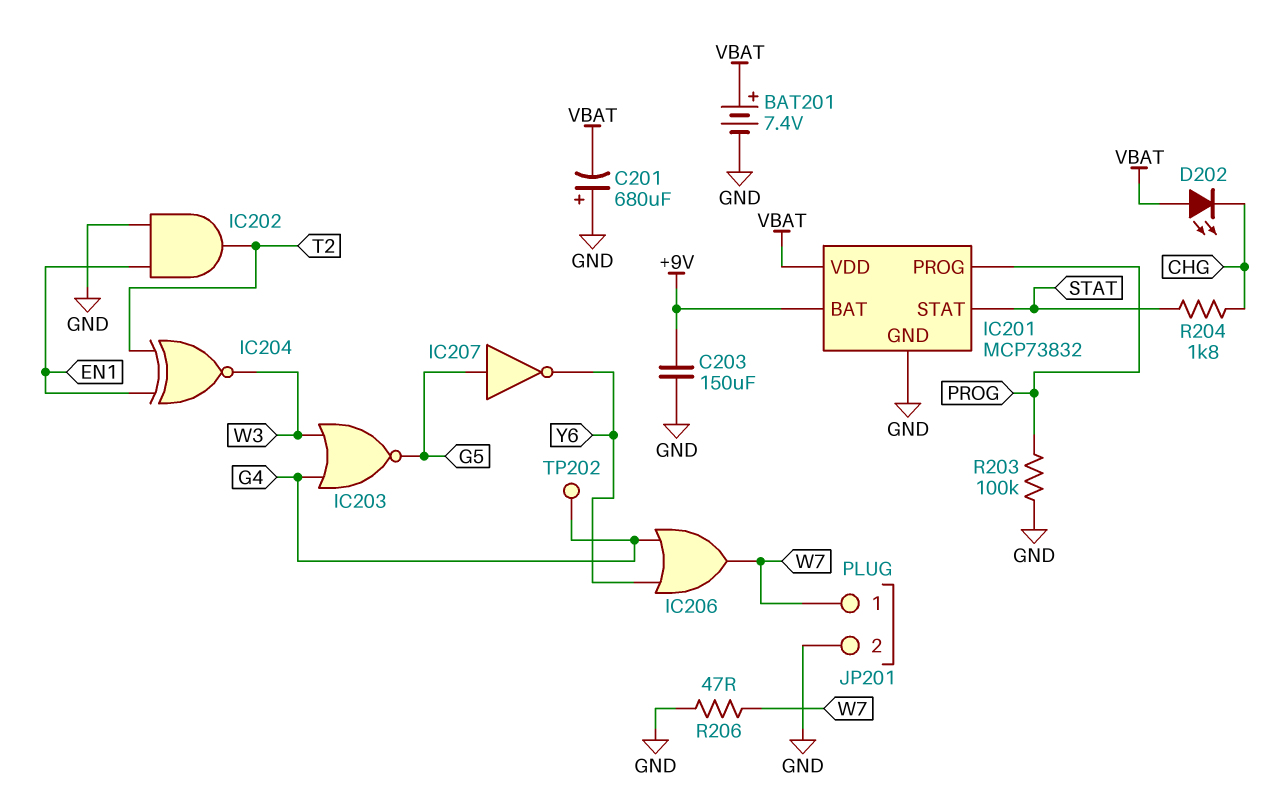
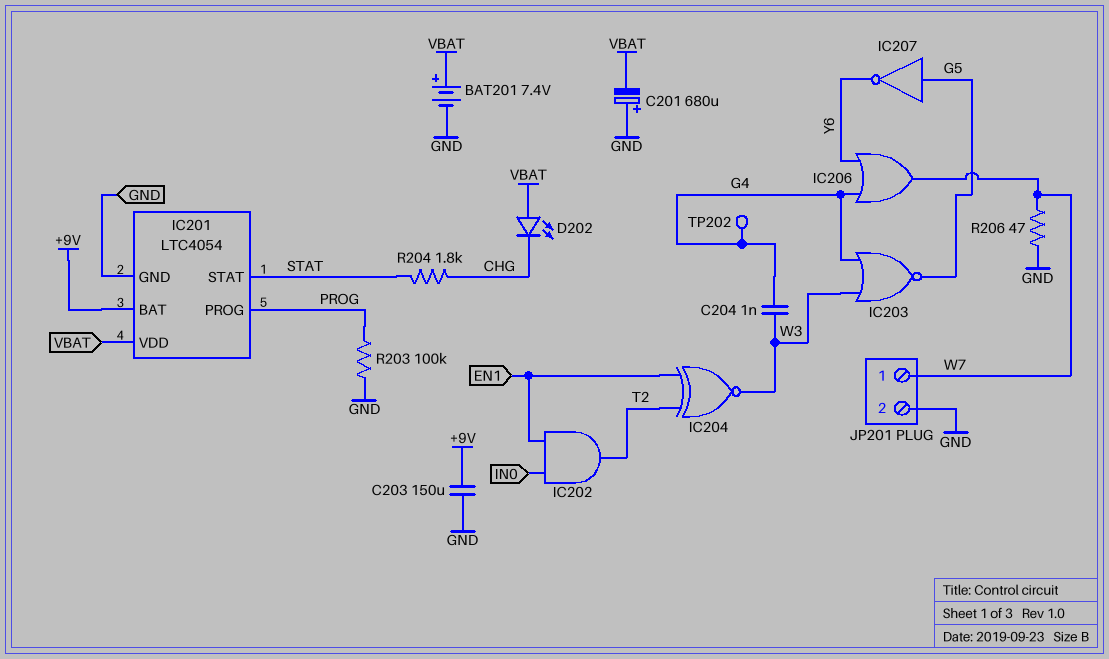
C204: none -> 1nF (G4, W3)
IC201: MCP73832 -> LTC4054
IC202: AND (in EN1, in GND, out T2) -> AND (in EN1, in IN0, out T2)

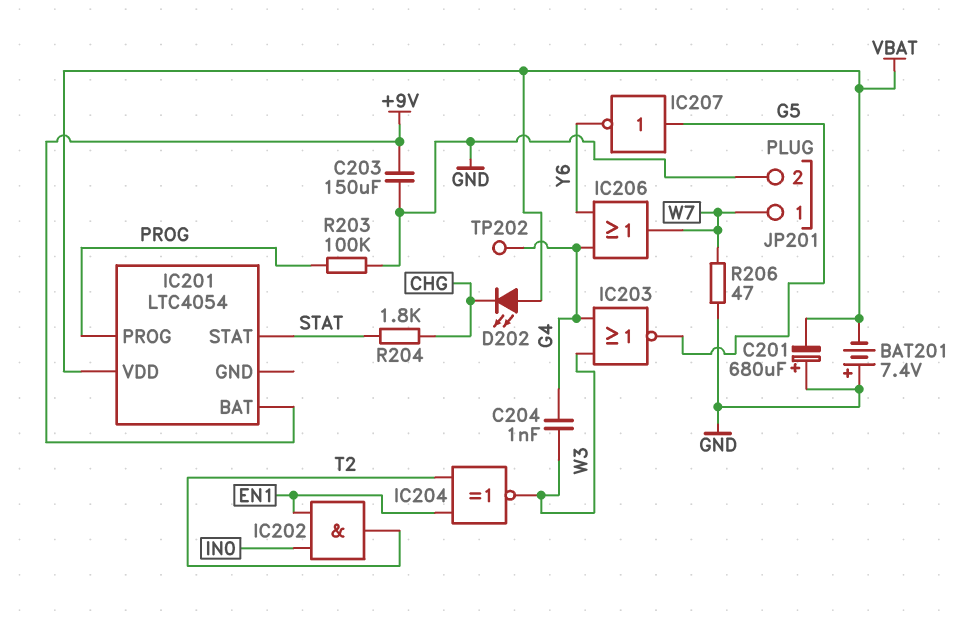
BAT201: 7.4V (plus VBAT, minus GND) -> 7.4V (plus GND, minus VBAT)
IC201 pin GND: GND -> none

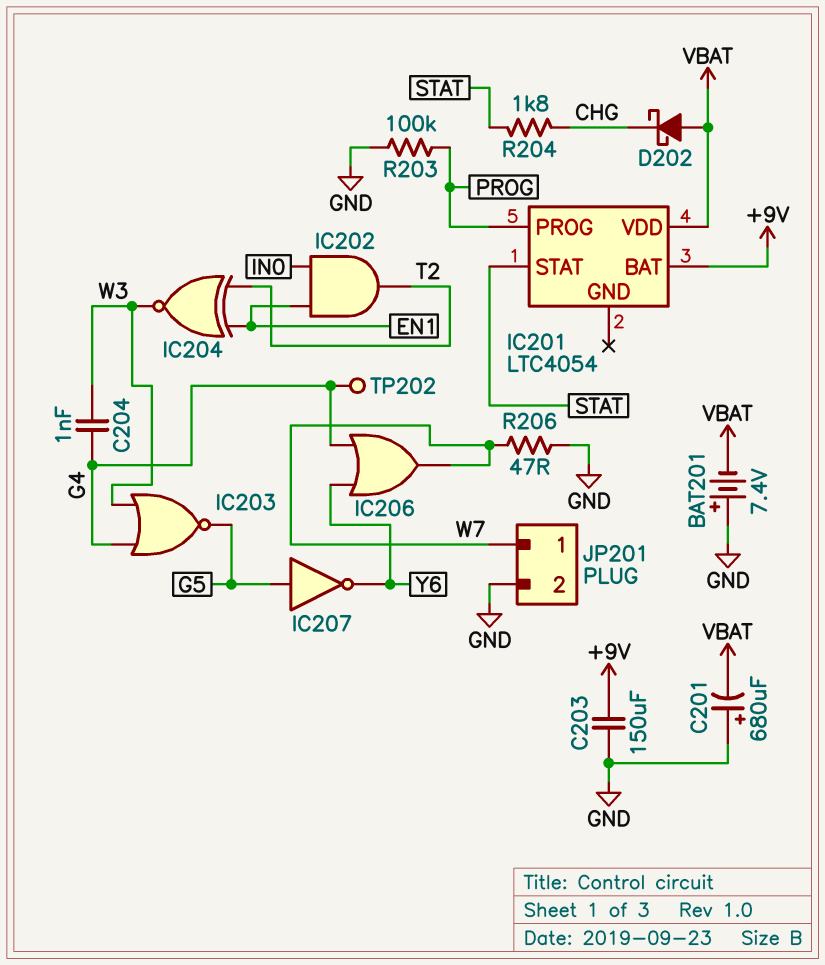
D202: LED (A VBAT, K CHG) -> schottky (A VBAT, K CHG)

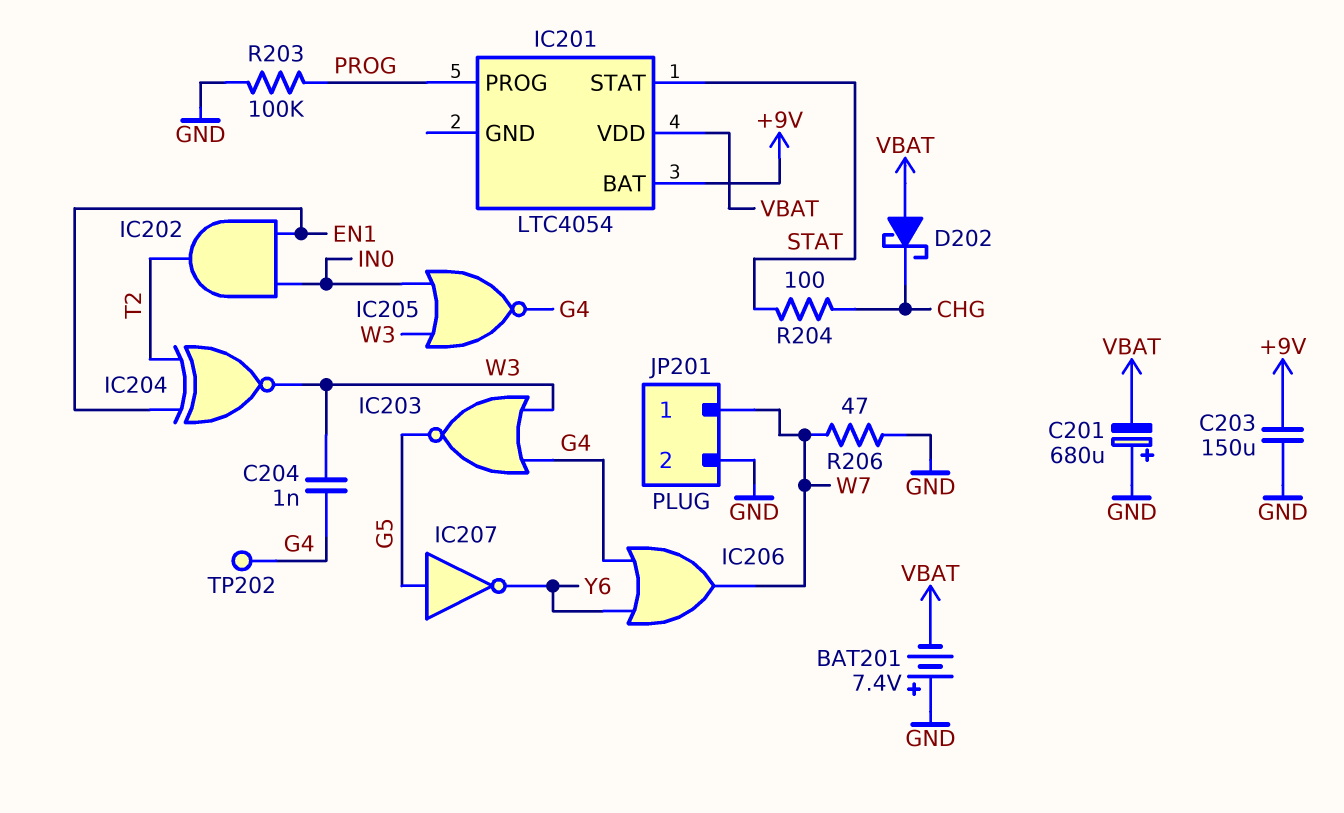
IC205: none -> NOR (in IN0, in W3, out G4)
R204: 1.8k (CHG, STAT) -> 100 (CHG, STAT)

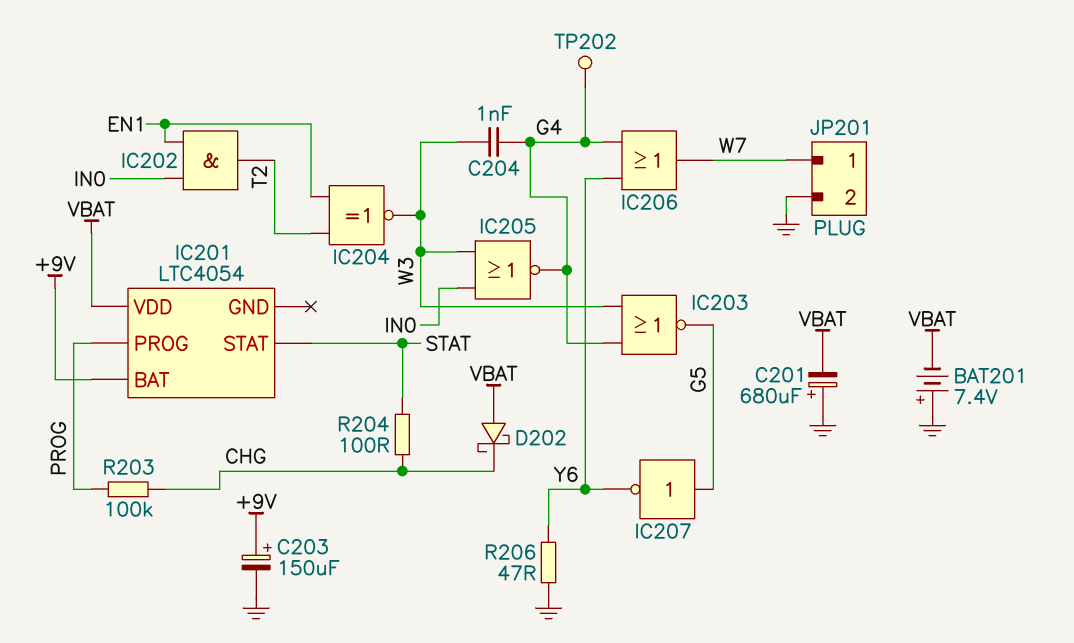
C203: 150uF (+9V, GND) -> 150uF (plus +9V, minus GND)
R203: 100k (GND, PROG) -> 100k (CHG, PROG)
R206: 47 (GND, W7) -> 47 (GND, Y6)

